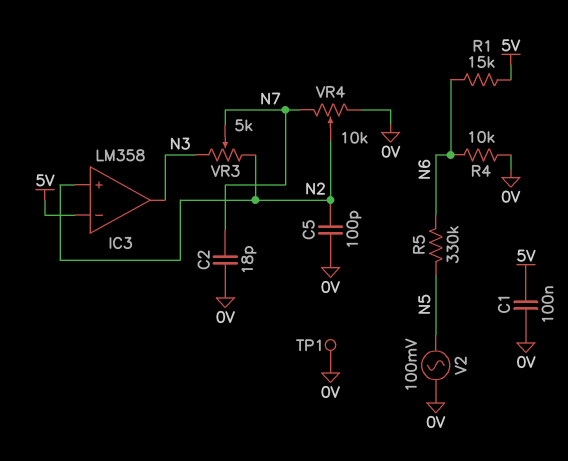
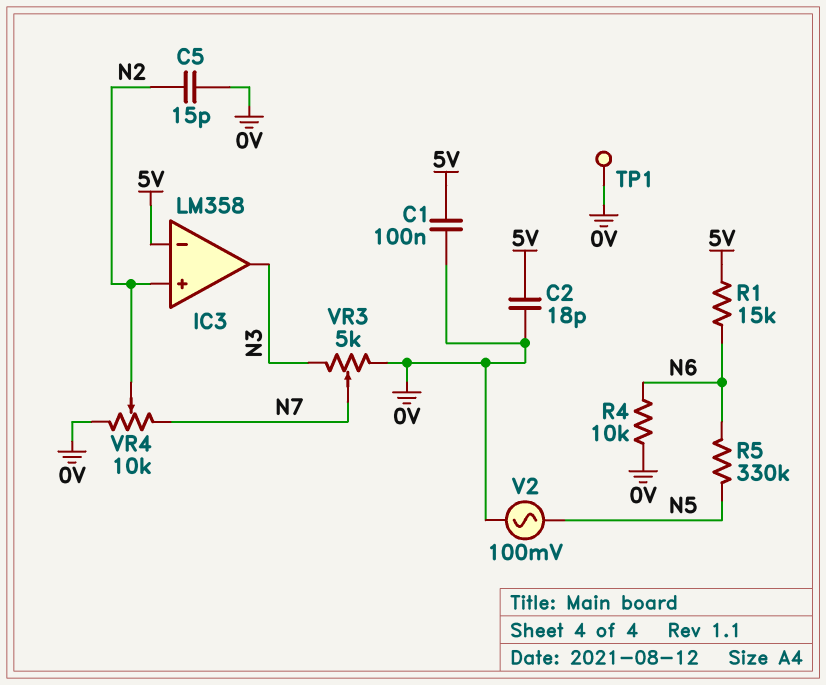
C2: 18pF (0V, N7) -> 18pF (0V, 5V)
C5: 100pF (0V, N2) -> 15pF (0V, N2)
VR3: 5k (N2, N3, wiper N7) -> 5k (0V, N3, wiper N7)

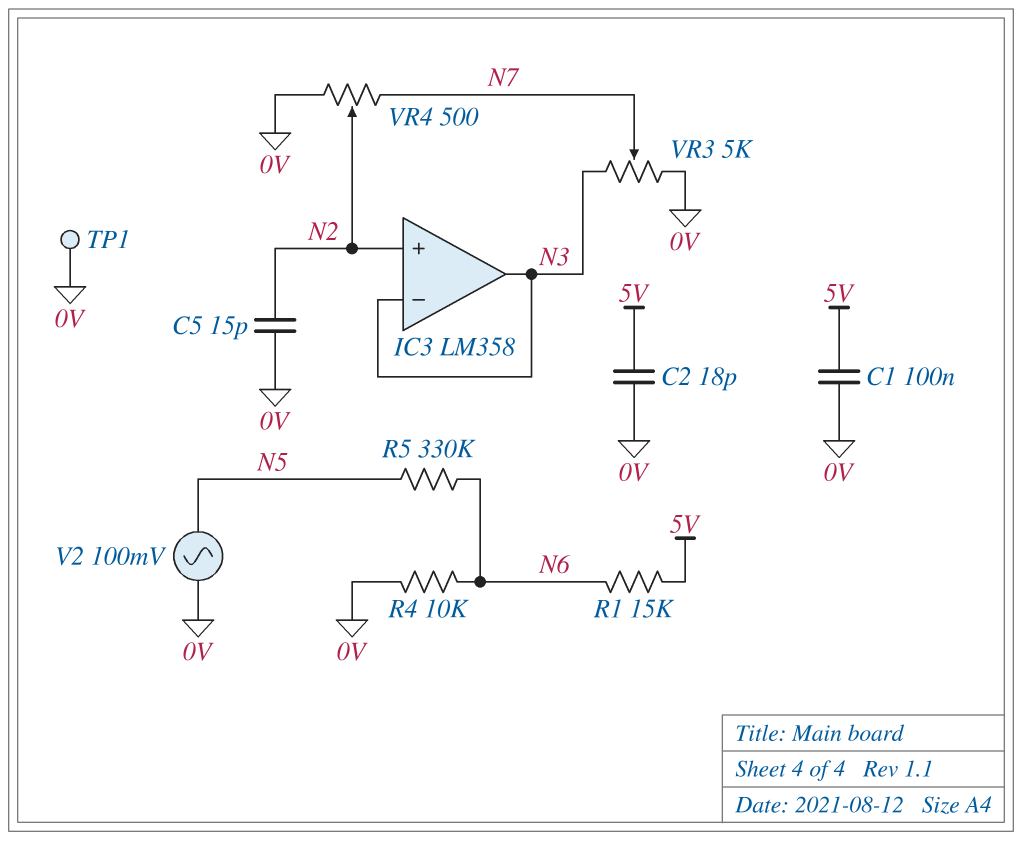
IC3 pin in-: 5V -> N3
VR4: 10k (0V, N7, wiper N2) -> 500 (0V, N7, wiper N2)

